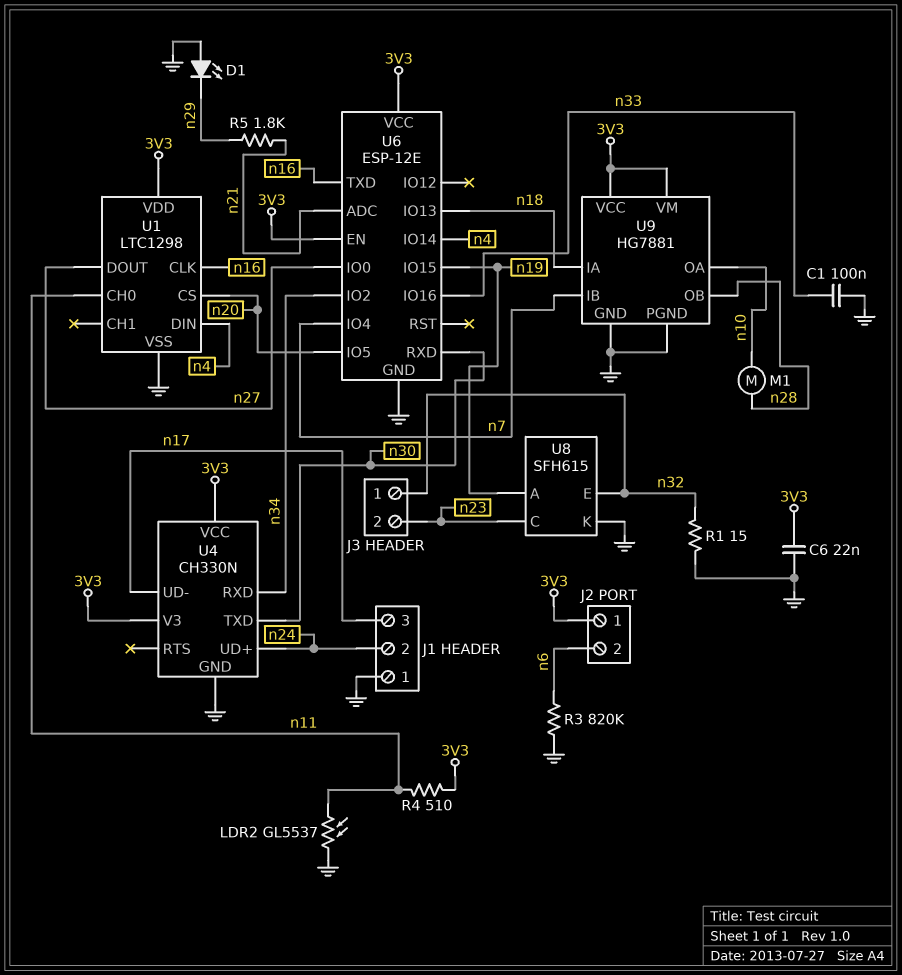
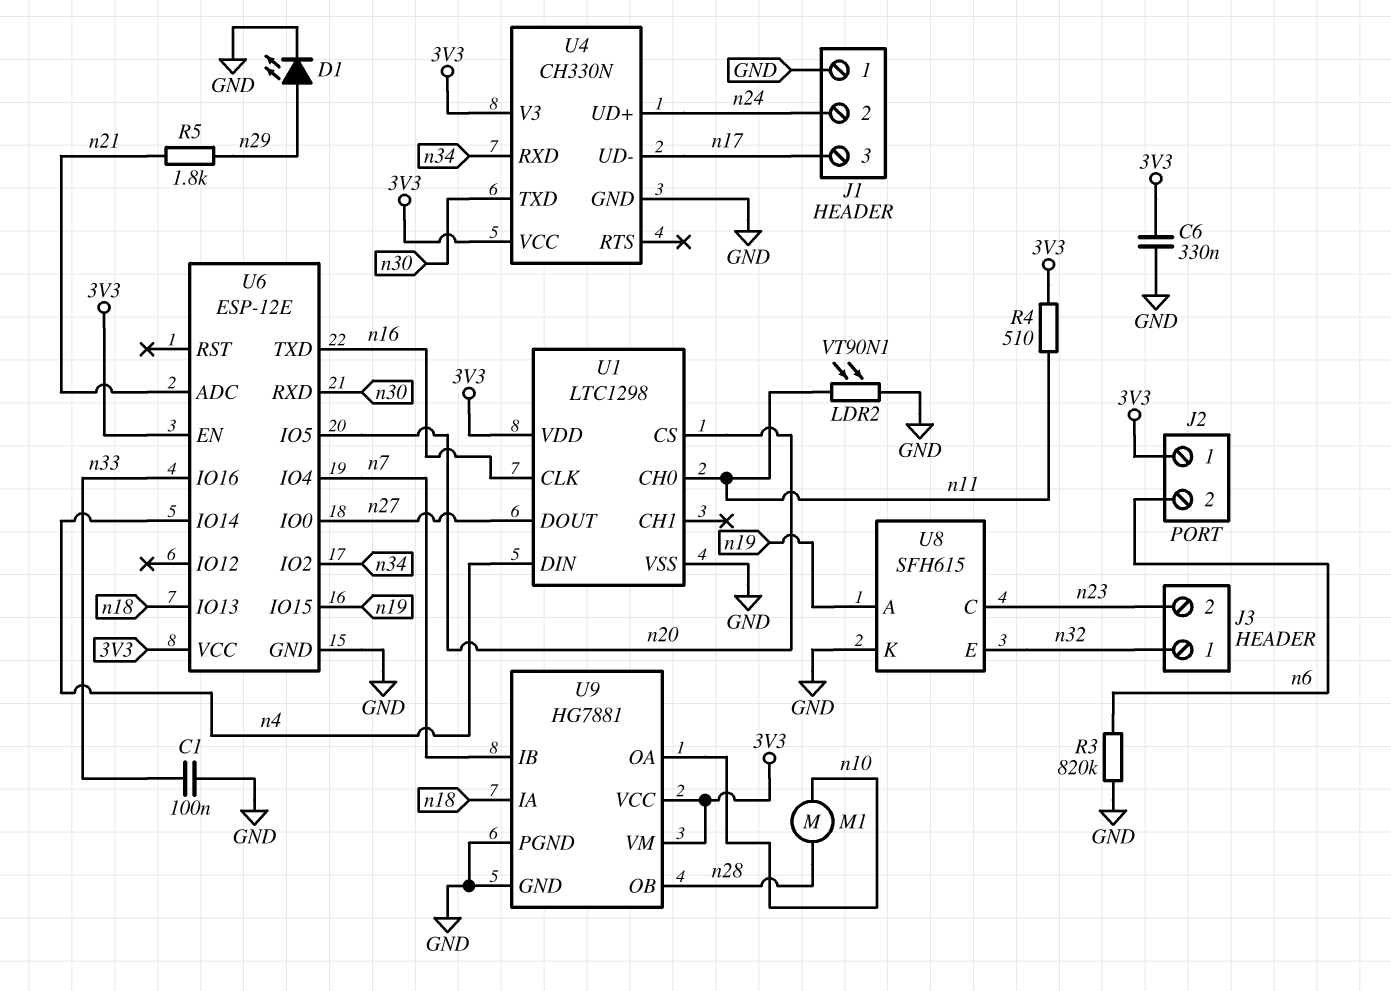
C6: 22nF (3V3, GND) -> 330nF (3V3, GND)
D1: LED (A GND, K n29) -> LED (A n29, K GND)
LDR2: GL5537 (GND, n11) -> VT90N1 (GND, n11)
R1: 15 (GND, n32) -> none

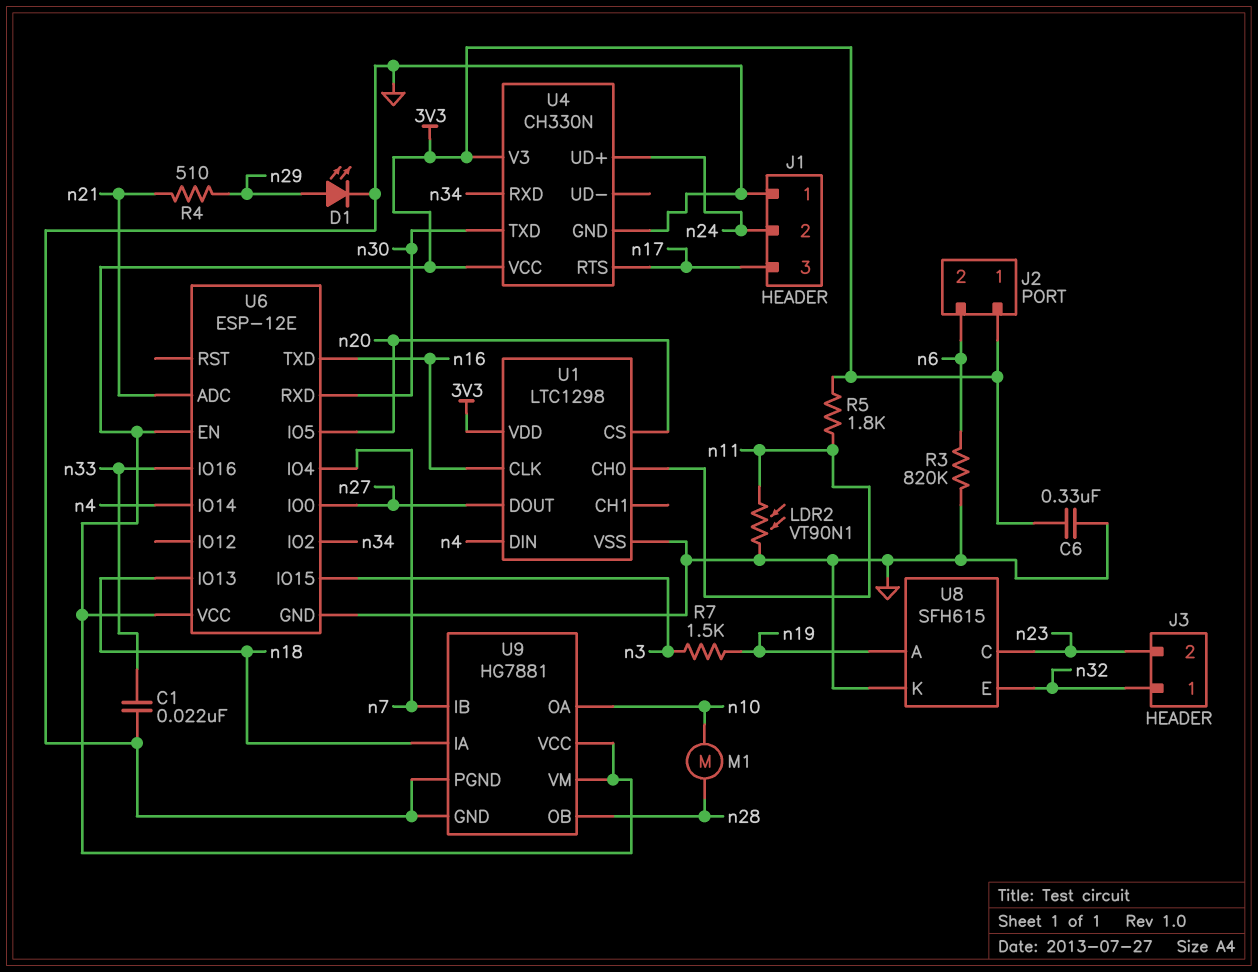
C1: 100nF (GND, n33) -> 22nF (GND, n33)
R4: 510 (3V3, n11) -> 510 (n21, n29)
R5: 1.8k (n21, n29) -> 1.8k (3V3, n11)
R7: none -> 1.5k (n3, n19)
U4 pin RTS: none -> n17
U4 pin UD-: n17 -> none
U6 pin IO15: n19 -> n3

